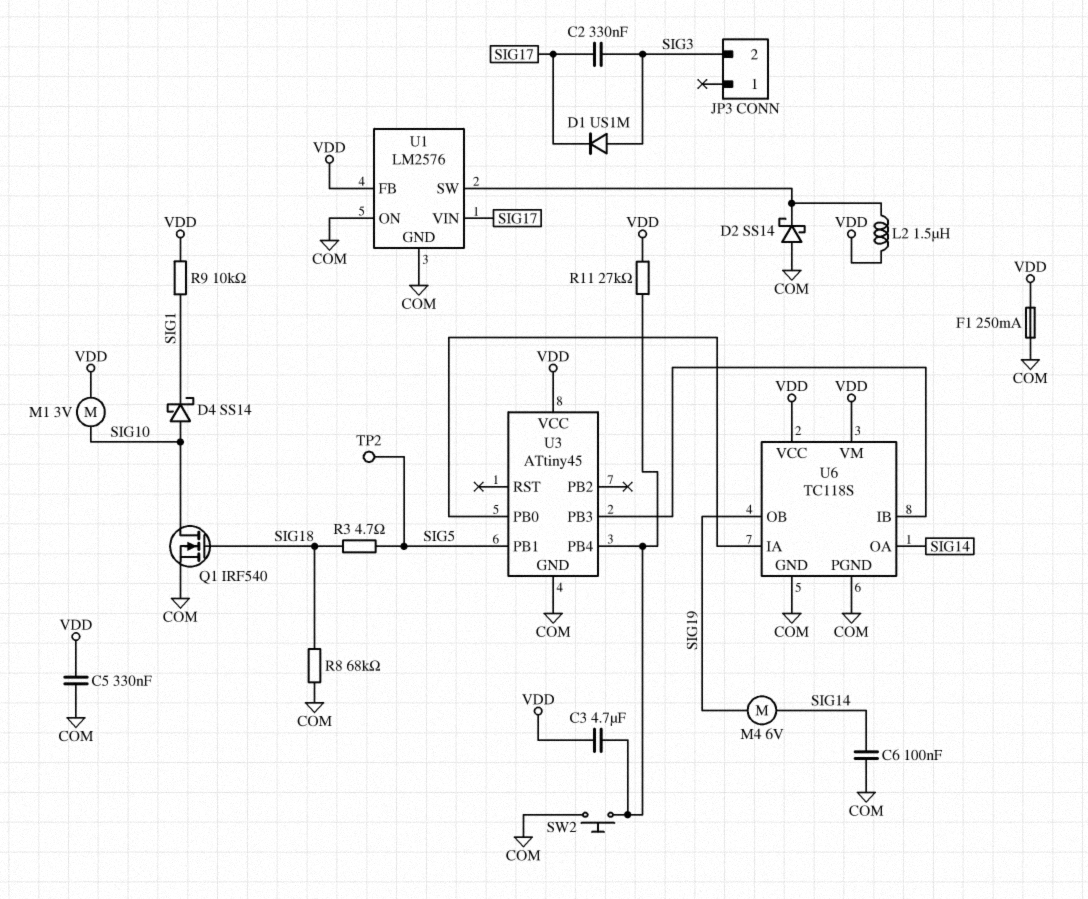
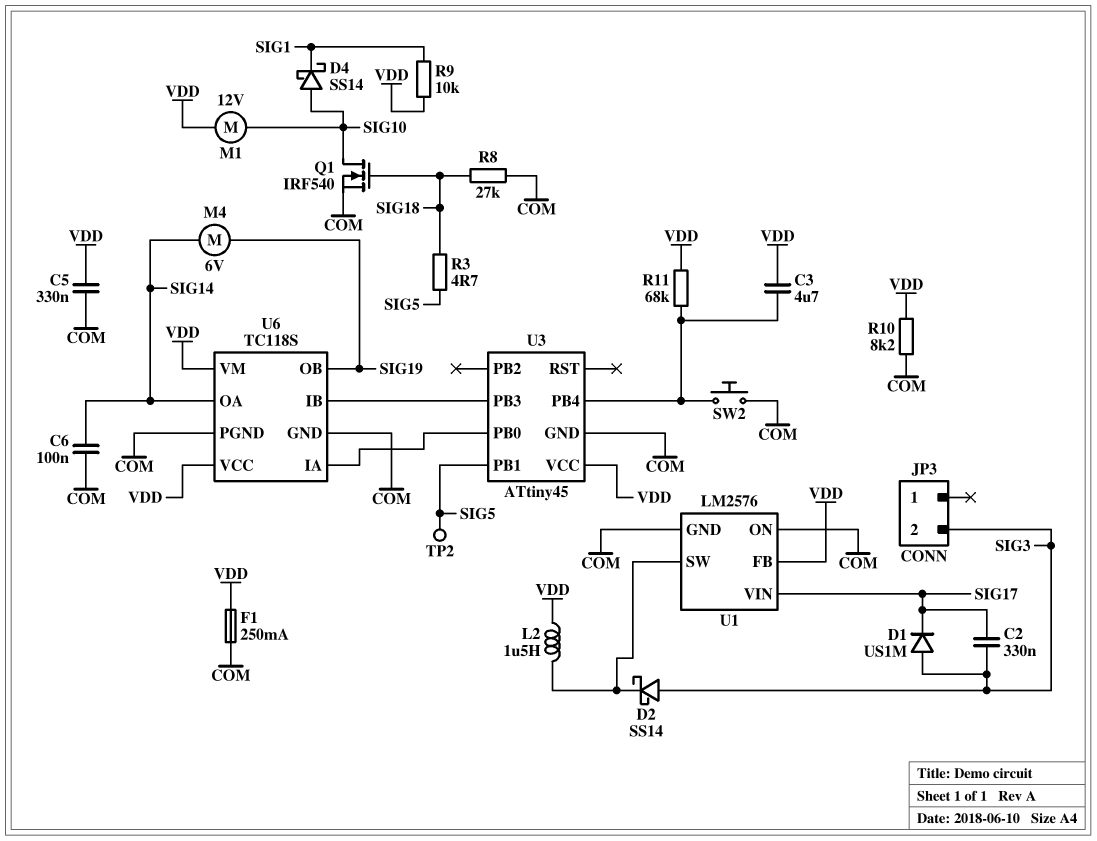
D2: schottky SS14 (A COM, K U1/SW) -> schottky SS14 (A SIG3, K U1/SW)
M1: motor 3V (SIG10, VDD) -> motor 12V (SIG10, VDD)
R8: 68k (COM, SIG18) -> 27k (COM, SIG18)
R10: none -> 8.2k (COM, VDD)
R11: 27k (U3/PB4, VDD) -> 68k (U3/PB4, VDD)

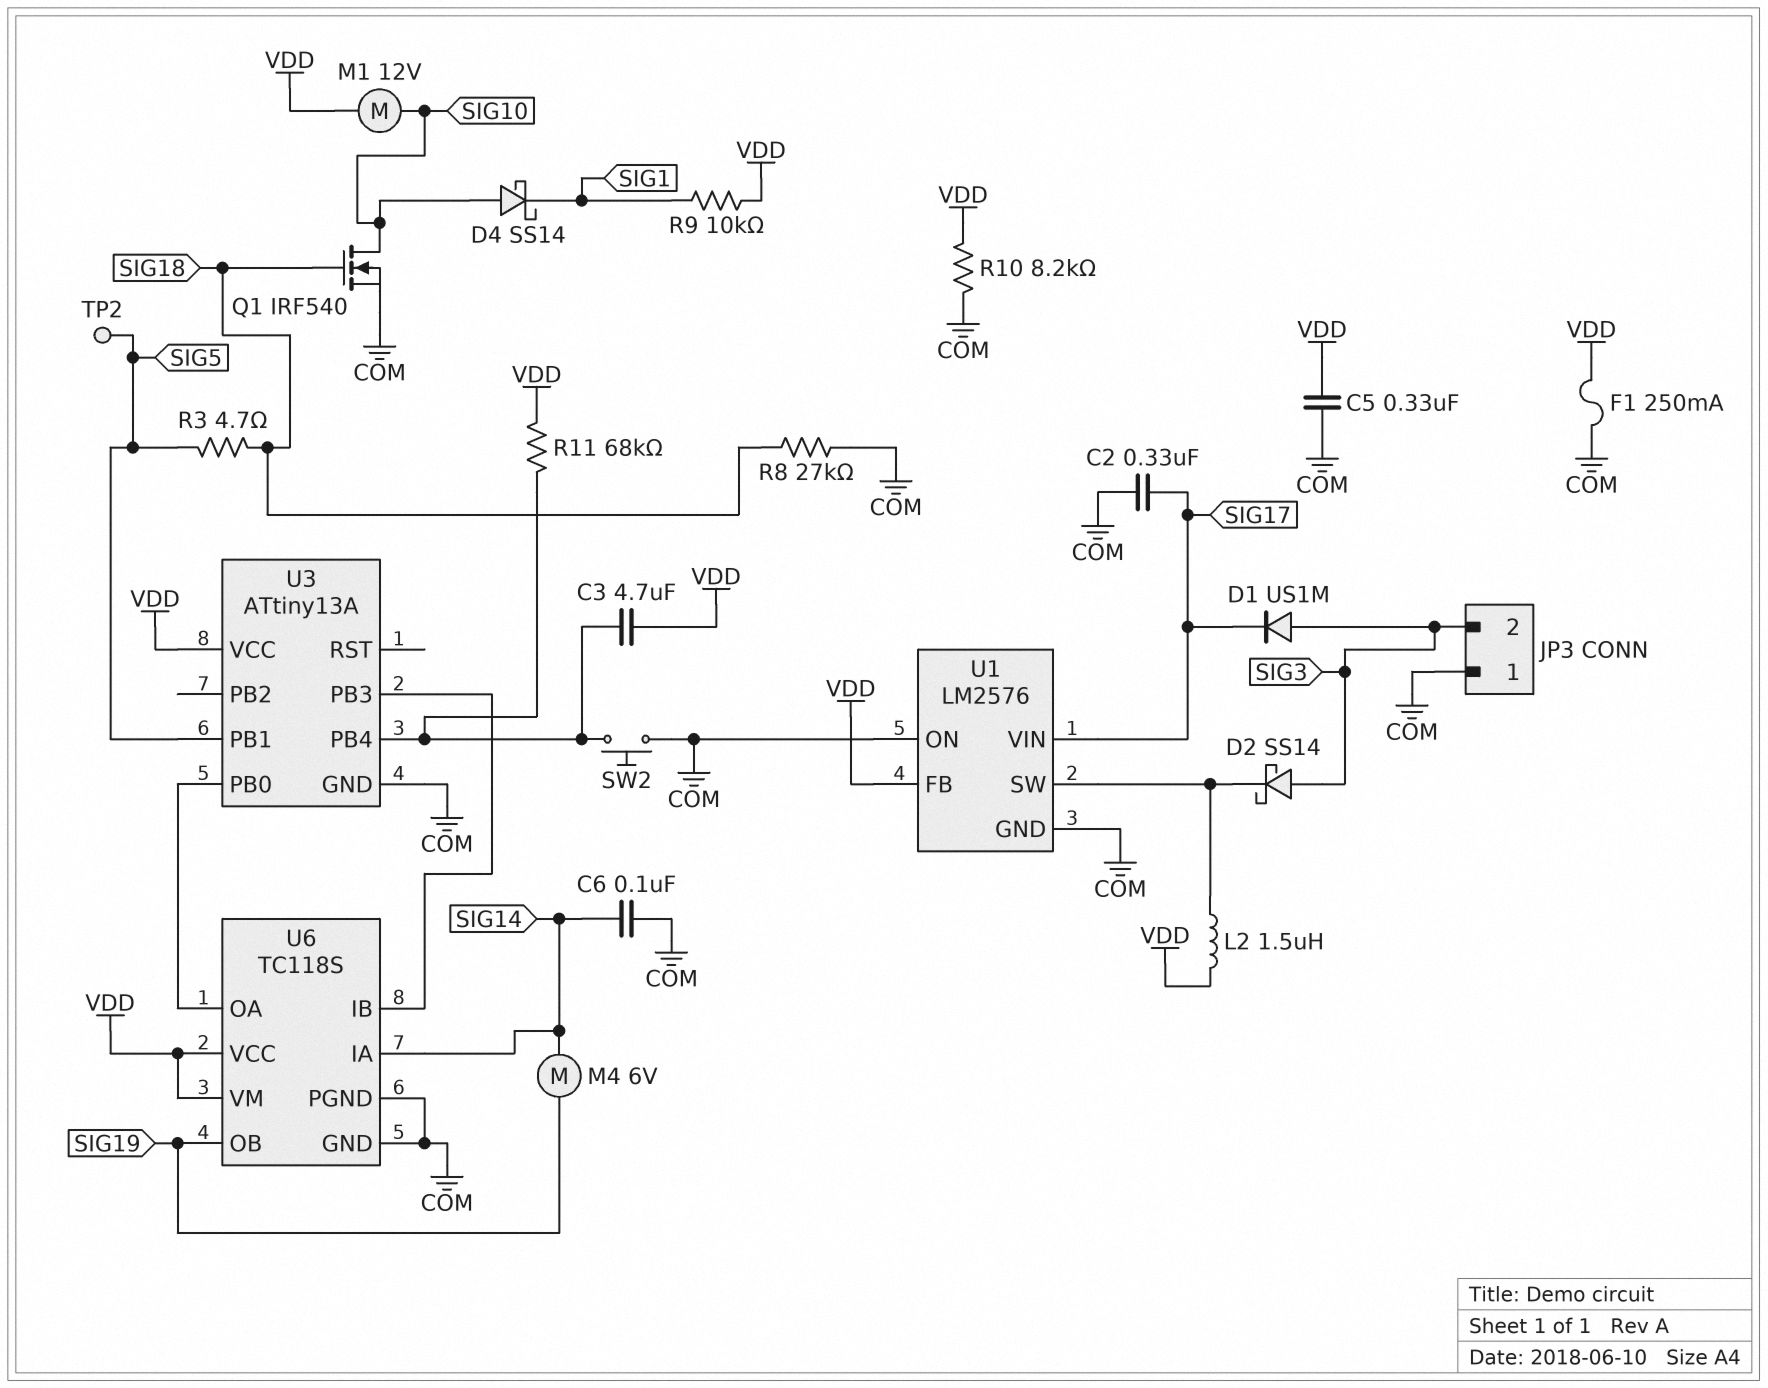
C2: 330nF (SIG3, SIG17) -> 330nF (COM, SIG17)
JP3 pin 1: none -> COM
U3: ATtiny45 -> ATtiny13A
U6 pin IA: U3/PB0 -> SIG14
U6 pin OA: SIG14 -> U3/PB0

